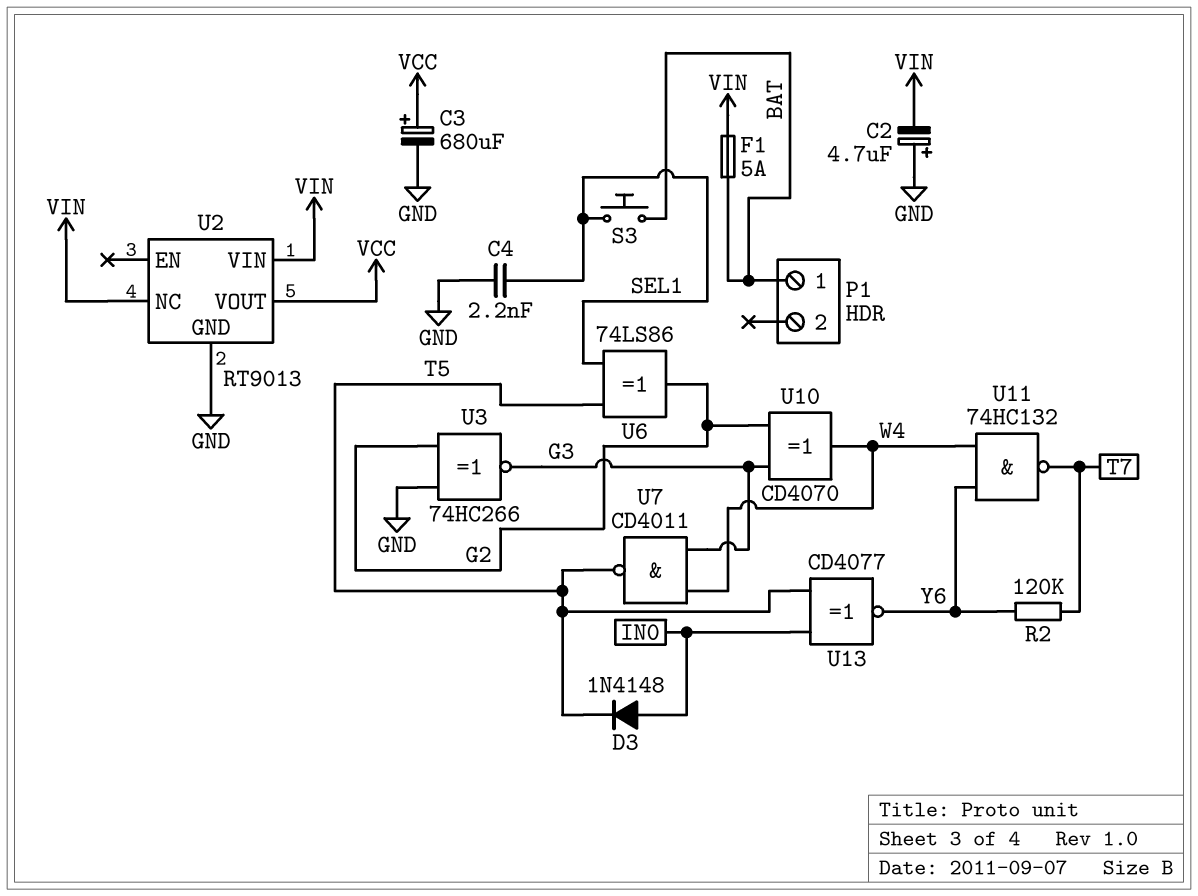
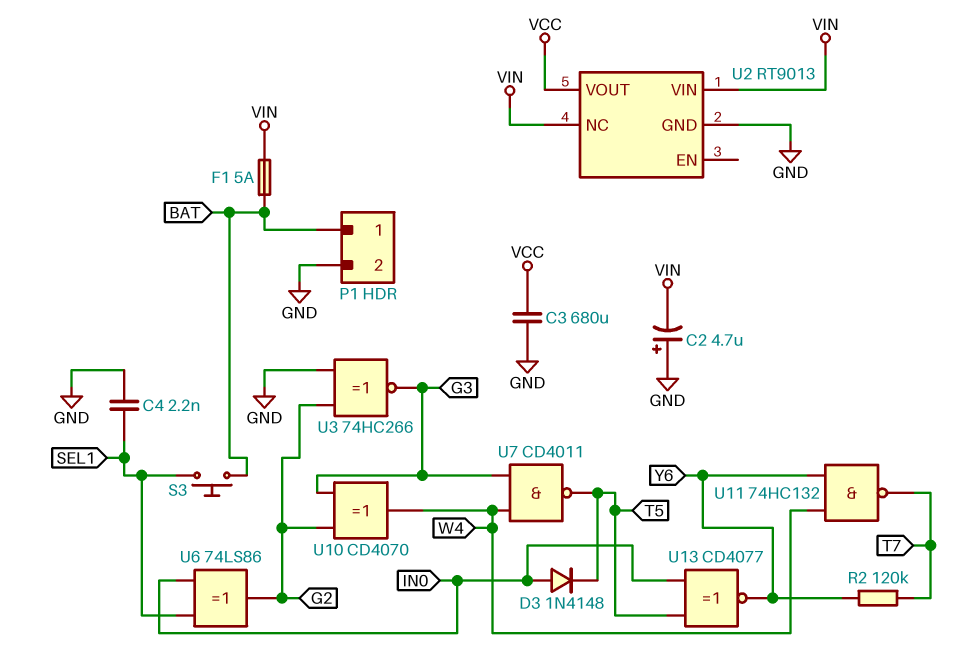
C3: 680uF (plus VCC, minus GND) -> 680uF (GND, VCC)
P1 pin 2: none -> GND
U6: XOR 74LS86 (in SEL1, in T5, out G2) -> XOR 74LS86 (in IN0, in SEL1, out G2)

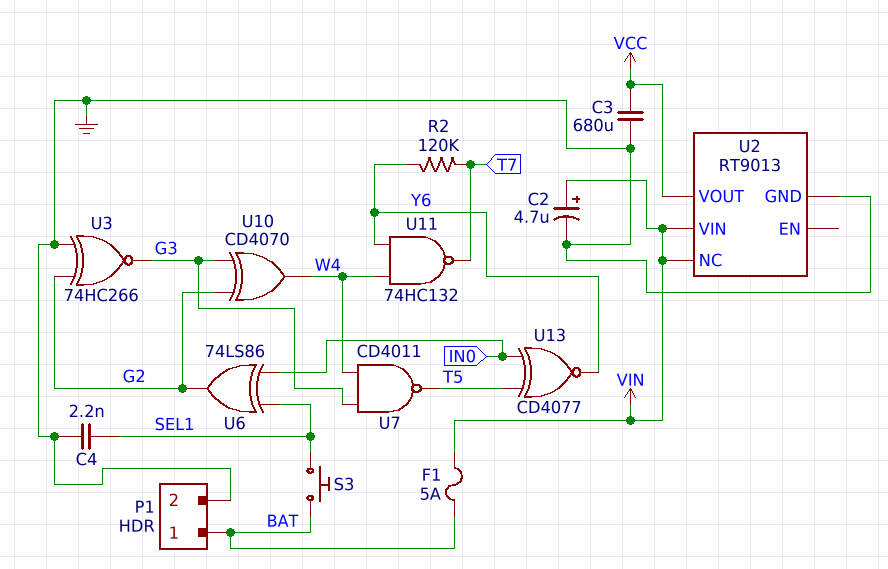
C2: 4.7uF (plus GND, minus VIN) -> 4.7uF (plus VIN, minus GND)
D3: diode 1N4148 (A IN0, K T5) -> none

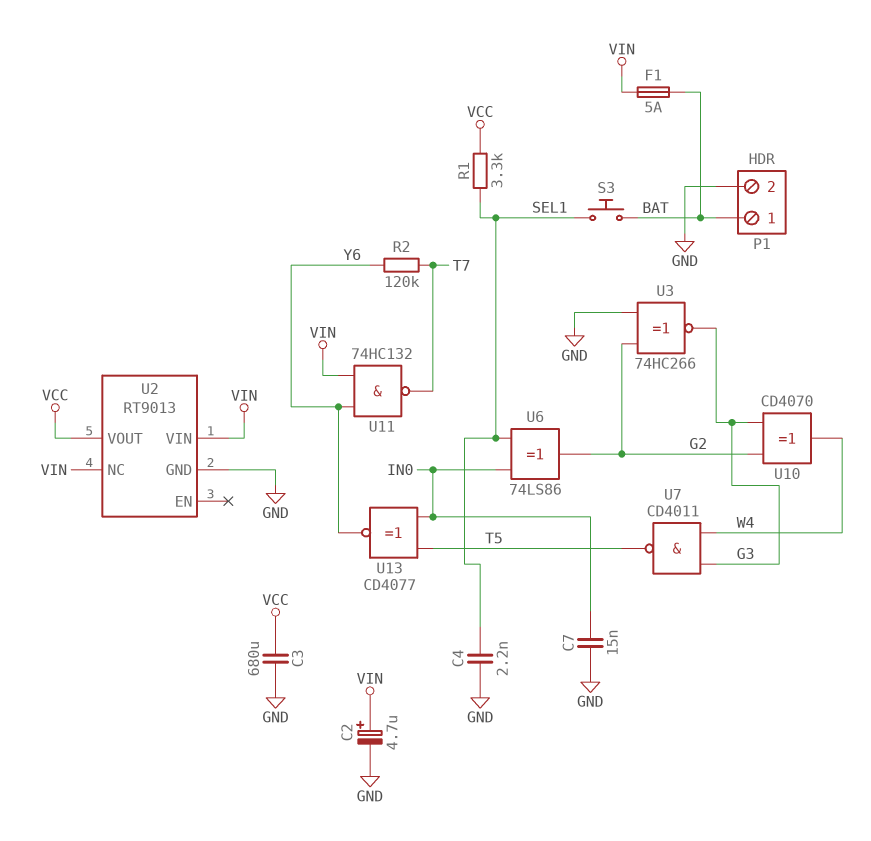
C7: none -> 15nF (GND, IN0)
R1: none -> 3.3k (SEL1, VCC)
U11: NAND 74HC132 (in W4, in Y6, out T7) -> NAND 74HC132 (in VIN, in Y6, out T7)

